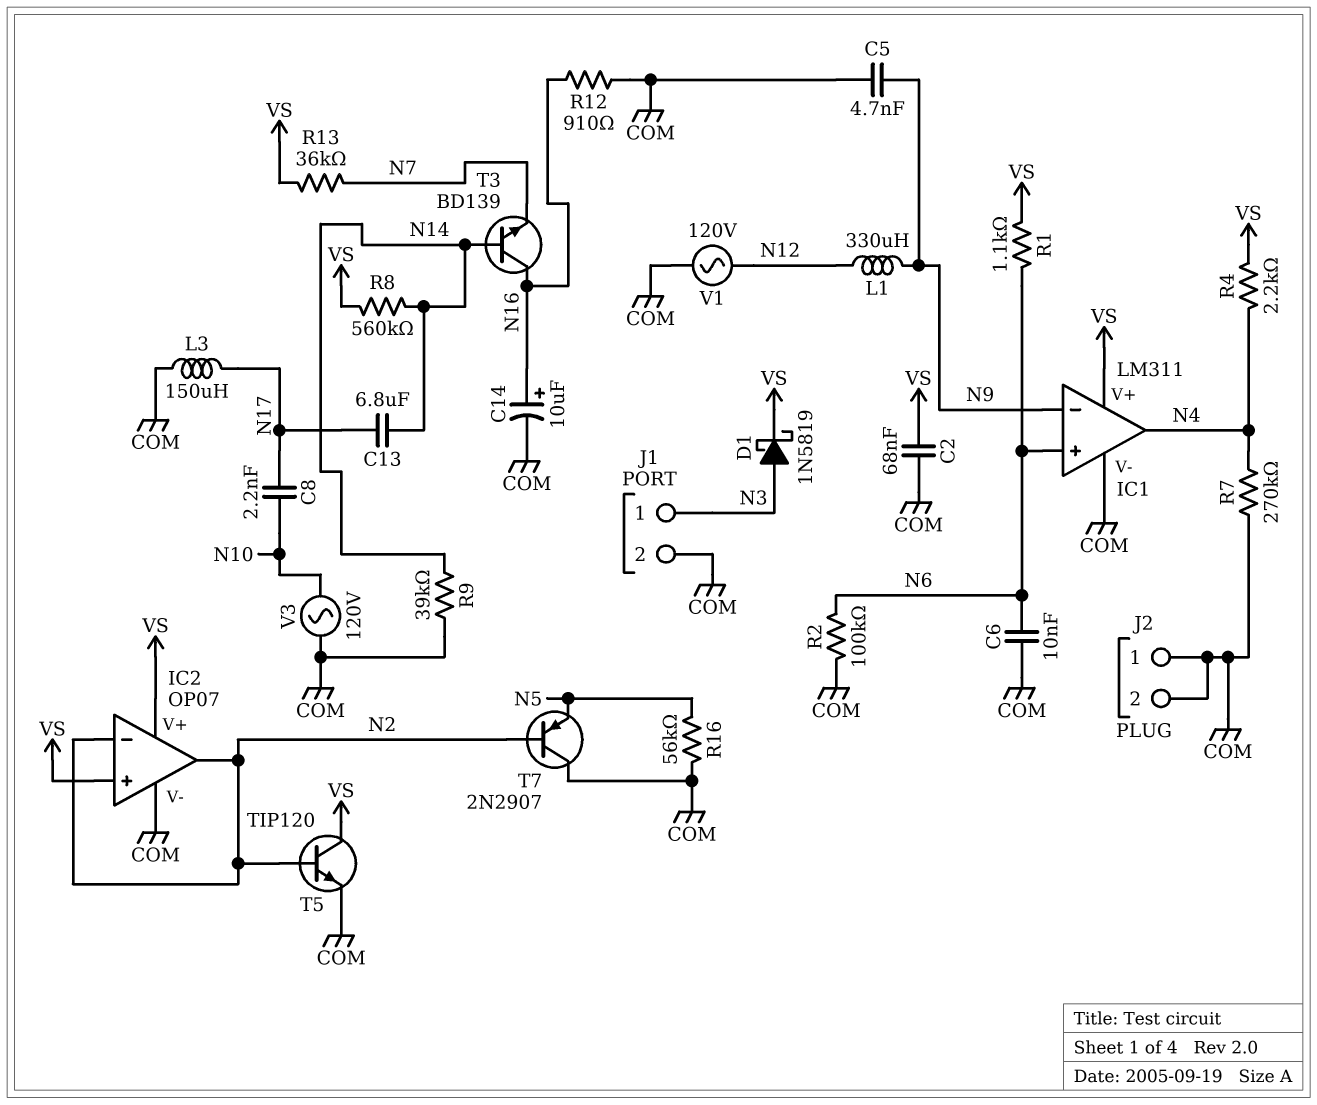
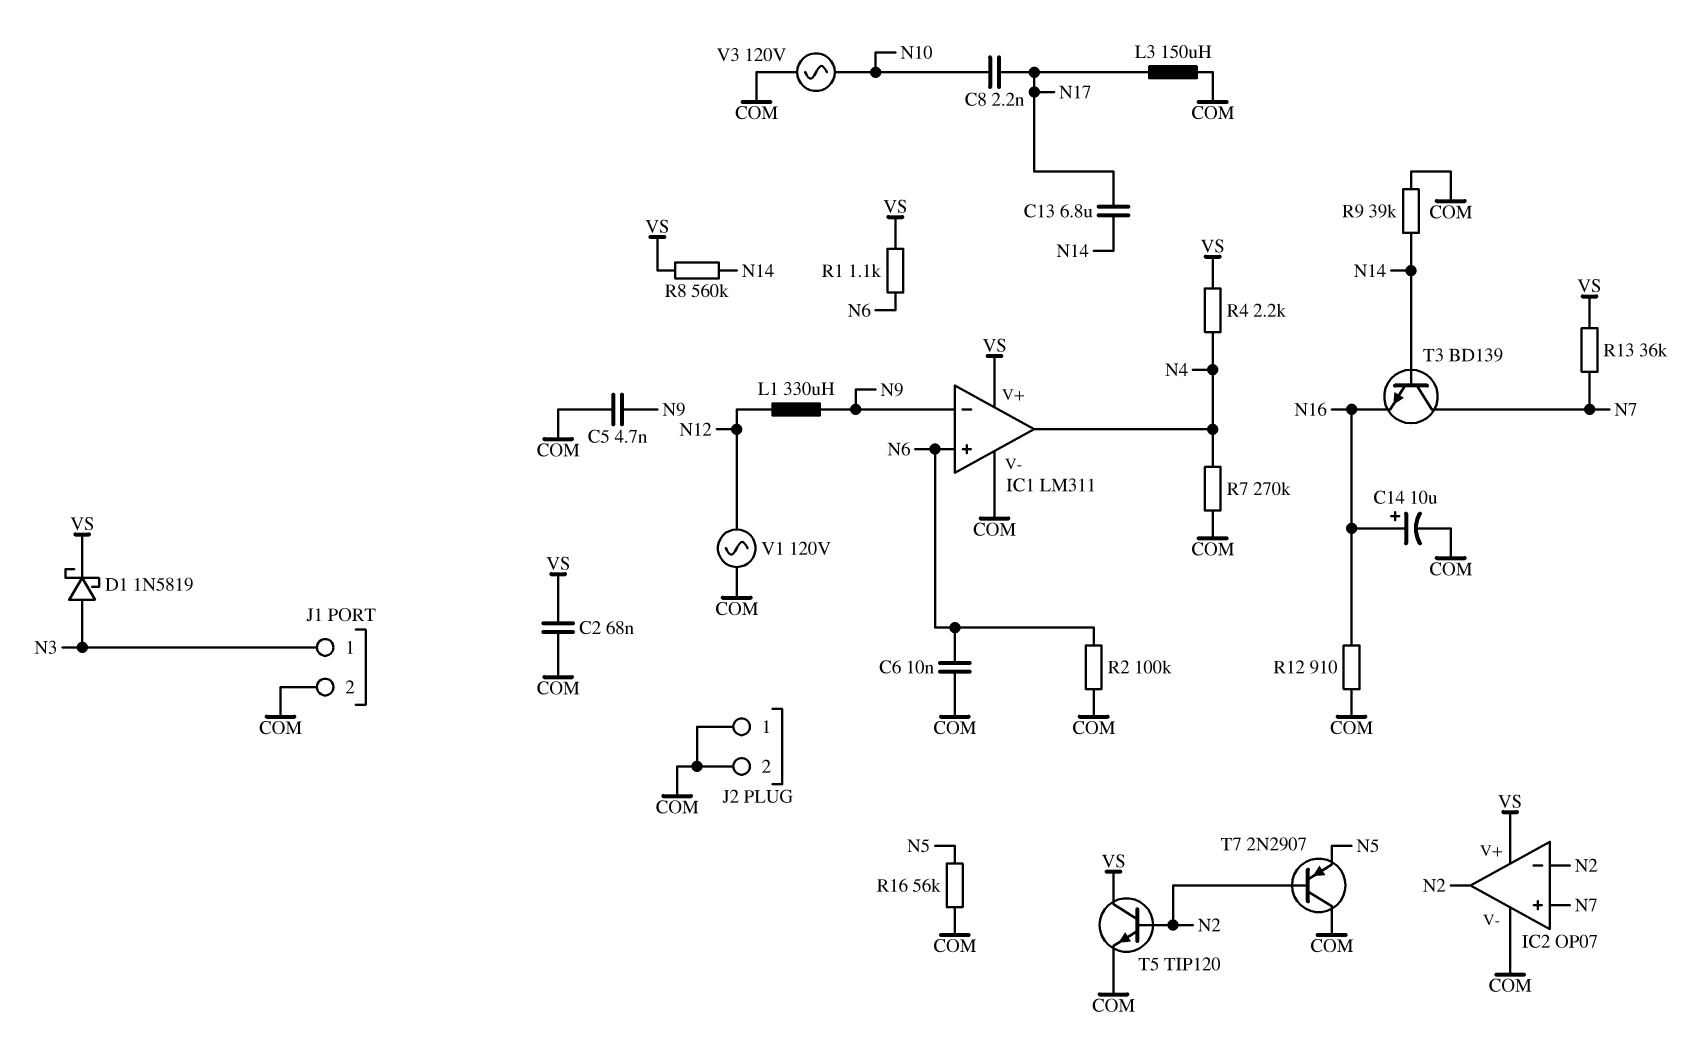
IC2 pin in+: VS -> N7
T3: NPN BD139 (B N14, C N16, E N7) -> NPN BD139 (B N14, C N7, E N16)

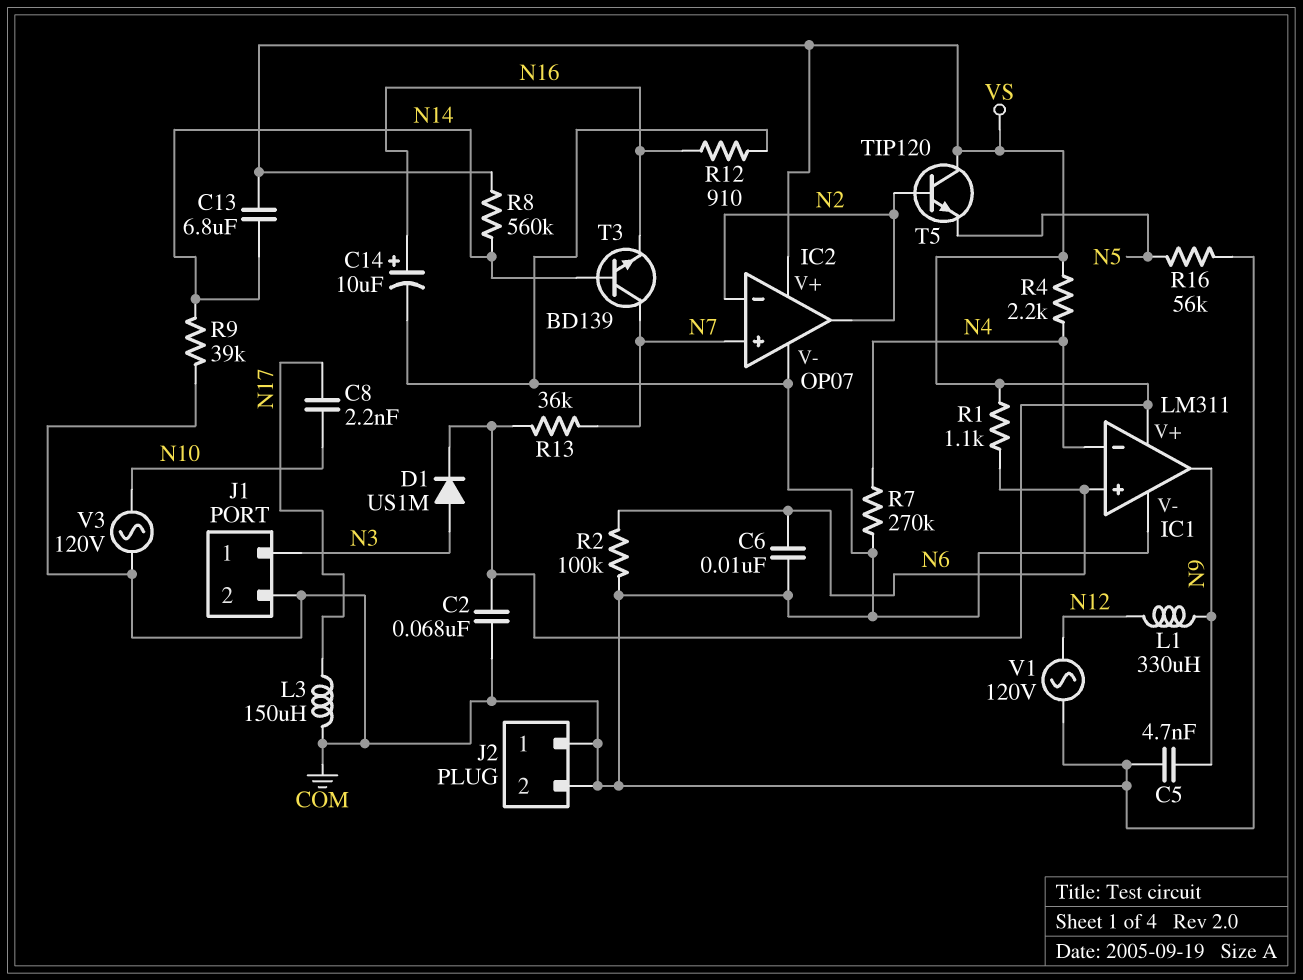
C13: 6.8uF (N14, N17) -> 6.8uF (N14, VS)
D1: schottky 1N5819 (A N3, K VS) -> diode US1M (A N3, K VS)
IC1 pin in-: N9 -> N4
IC1 pin out: N4 -> N9
T5: NPN TIP120 (B N2, C VS, E COM) -> NPN TIP120 (B N2, C VS, E N5)
T7: PNP 2N2907 (B N2, C COM, E N5) -> none

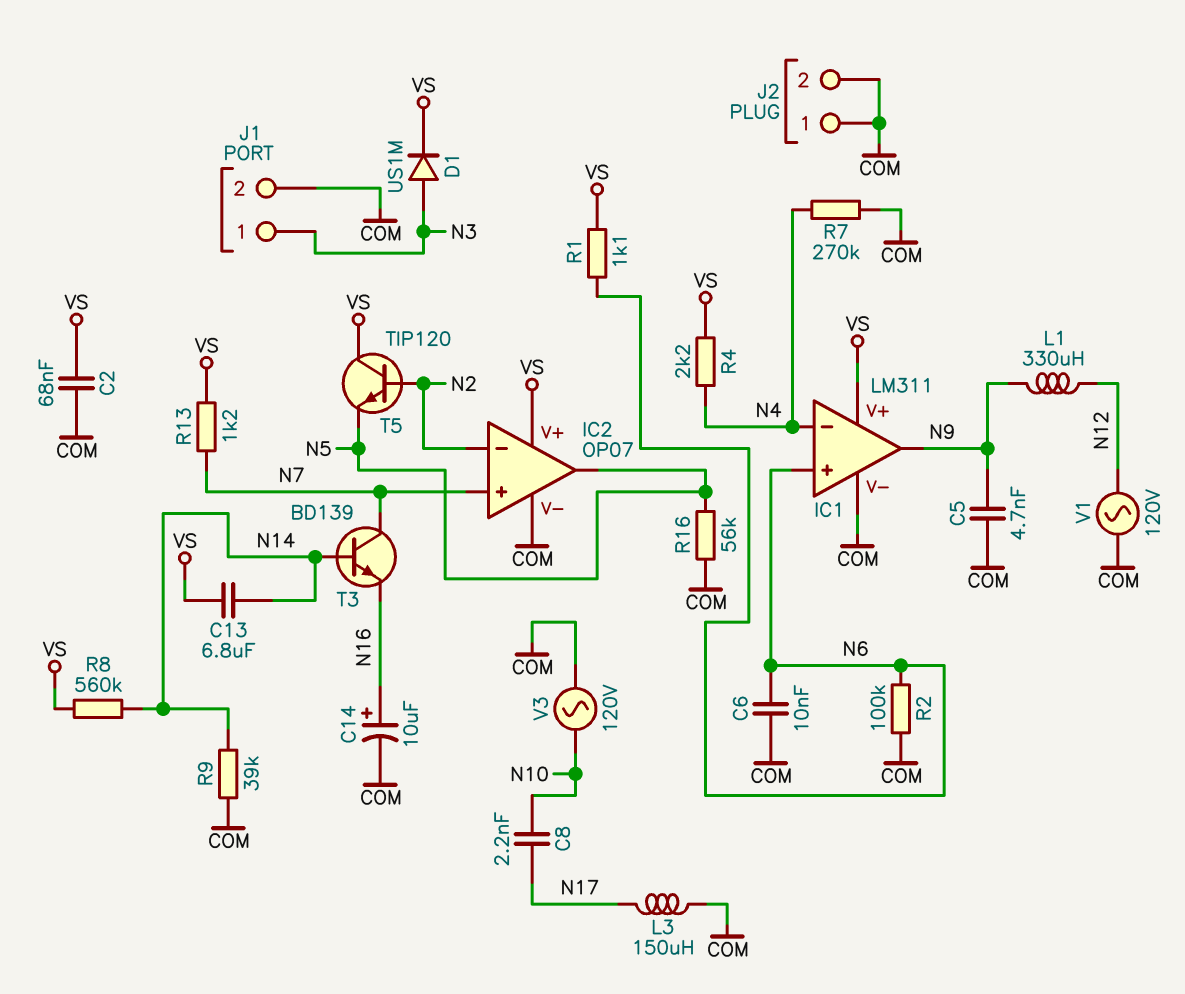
IC2 pin out: N2 -> N5
R12: 910 (COM, N16) -> none
R13: 36k (N7, VS) -> 1.2k (N7, VS)

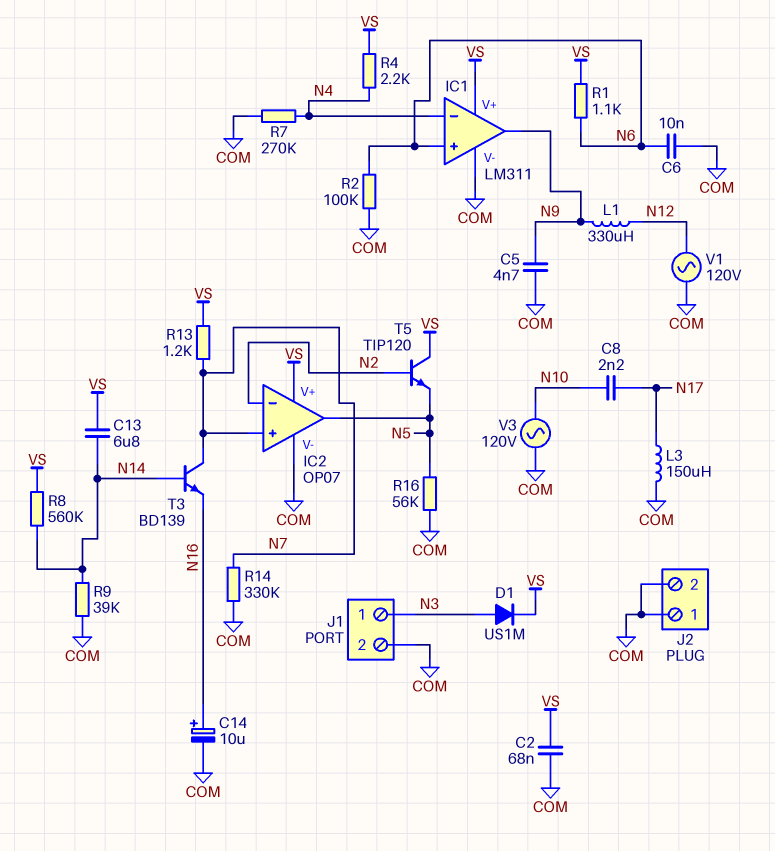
R14: none -> 330k (COM, N7)

